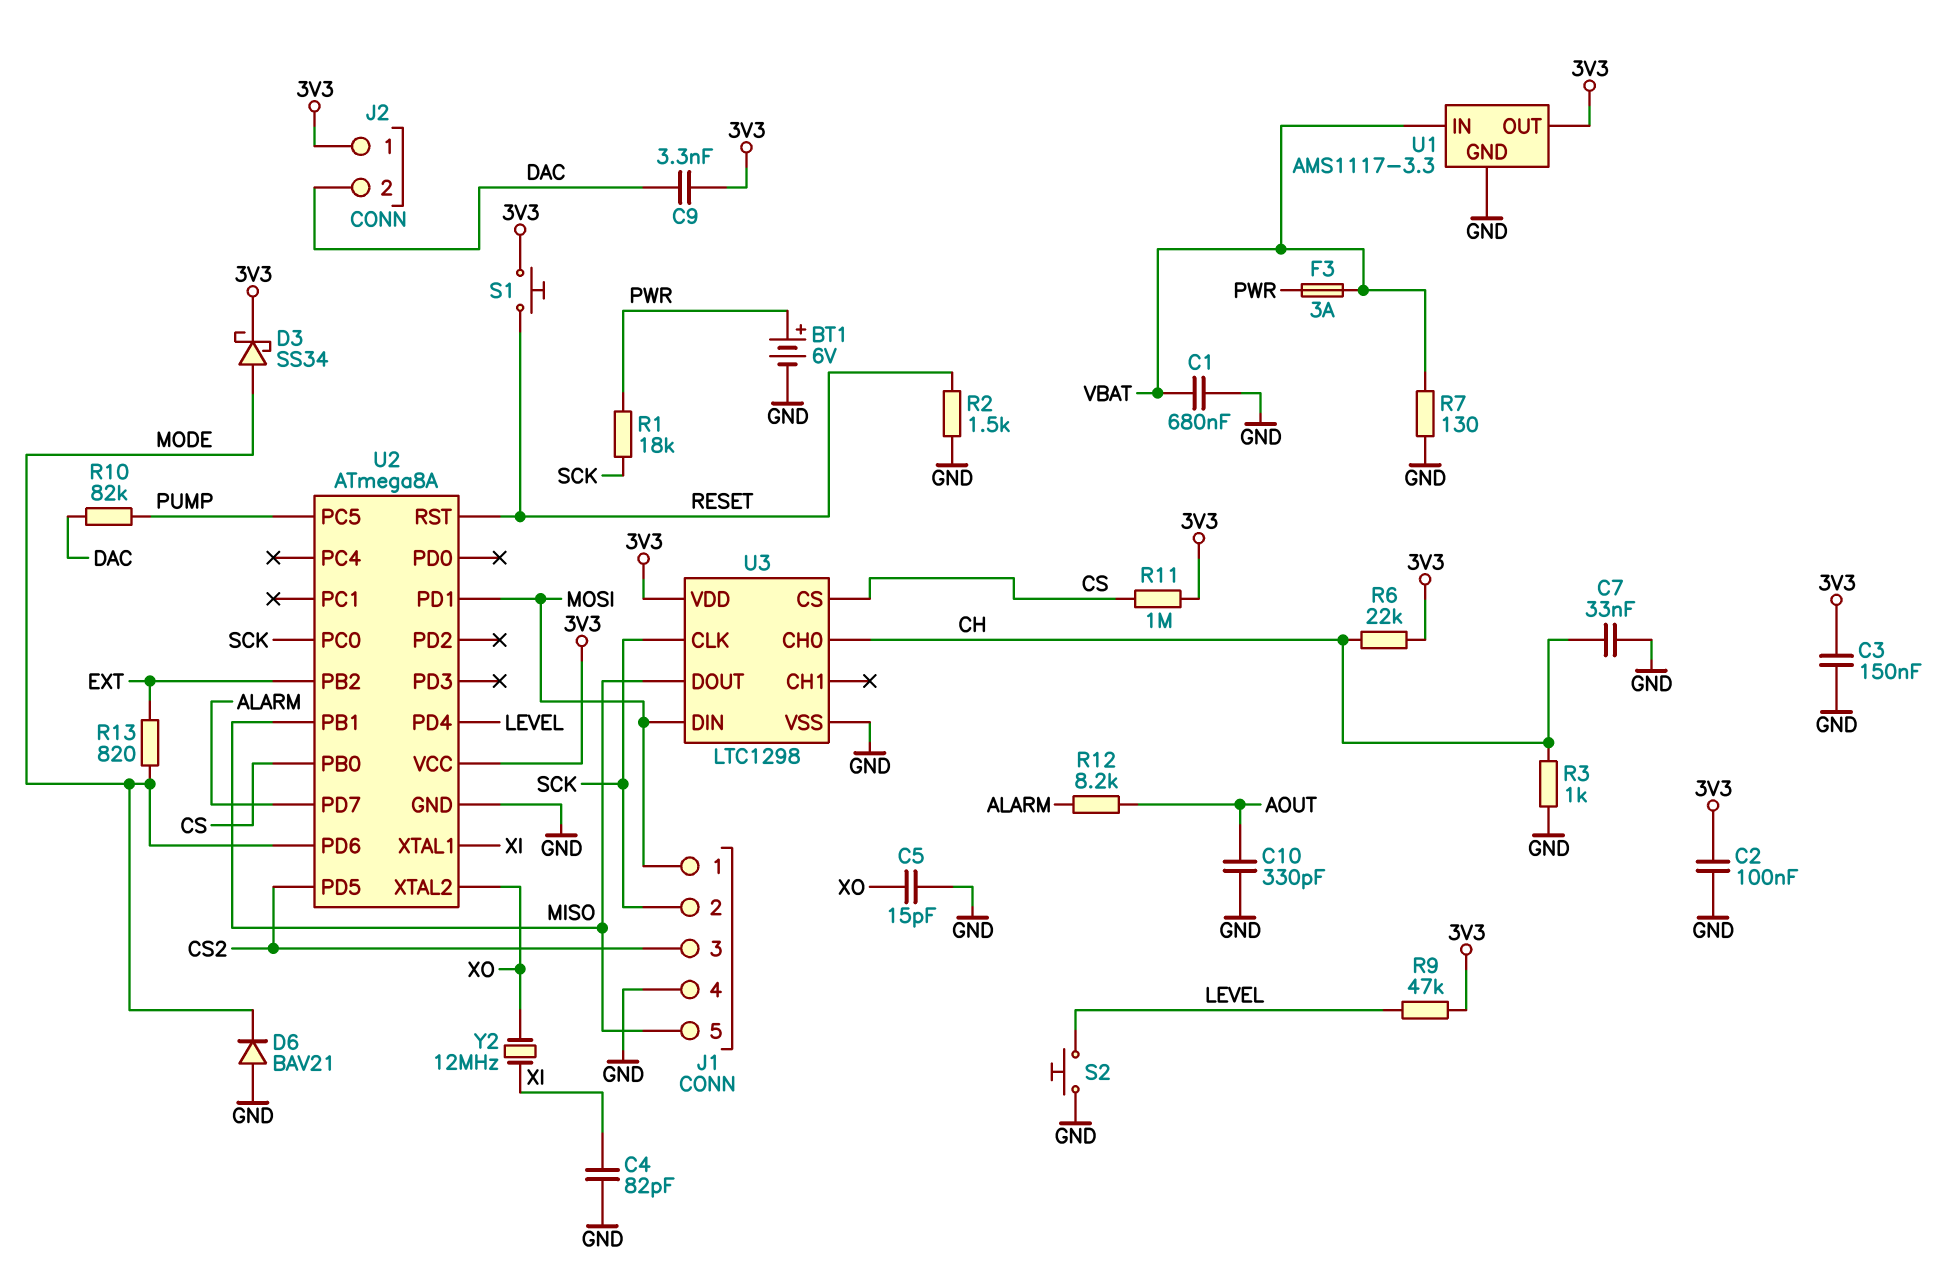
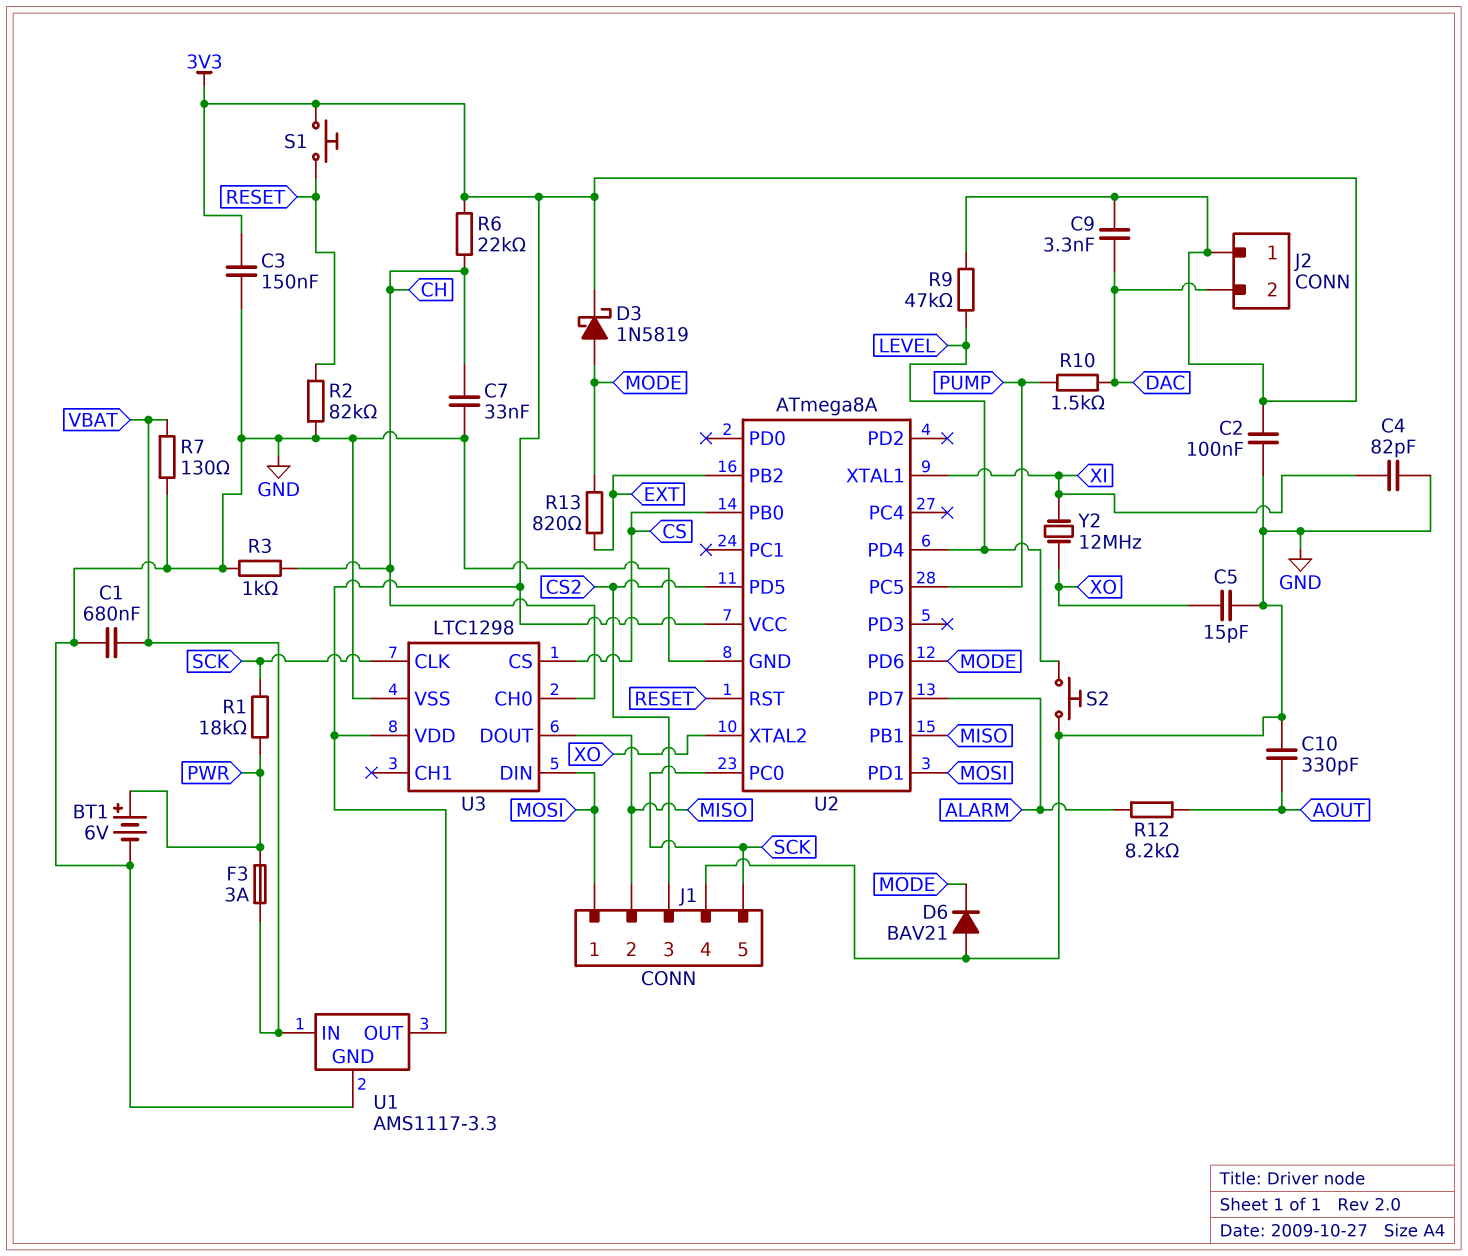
D3: schottky SS34 (A MODE, K 3V3) -> schottky 1N5819 (A MODE, K 3V3)
J1 pin 2: SCK -> MISO
J1 pin 5: MISO -> SCK
R2: 1.5k (GND, RESET) -> 82k (GND, RESET)
R10: 82k (DAC, PUMP) -> 1.5k (DAC, PUMP)
R11: 1M (3V3, CS) -> none

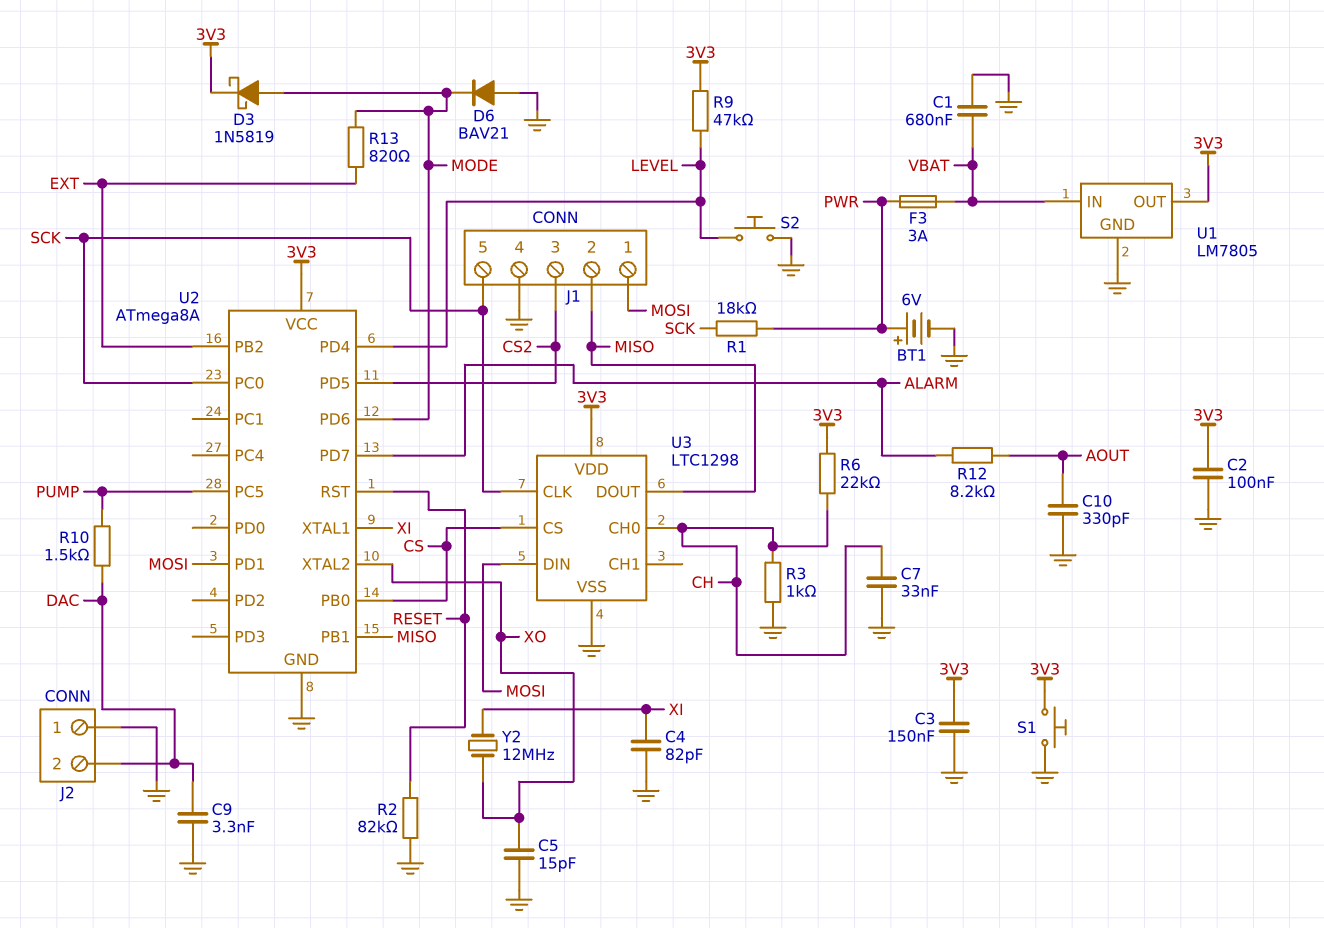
C9: 3.3nF (3V3, DAC) -> 3.3nF (DAC, GND)
J2 pin 1: 3V3 -> GND
R7: 130 (GND, VBAT) -> none
S1: button (3V3, RESET) -> button (3V3, GND)
U1: AMS1117-3.3 -> LM7805

